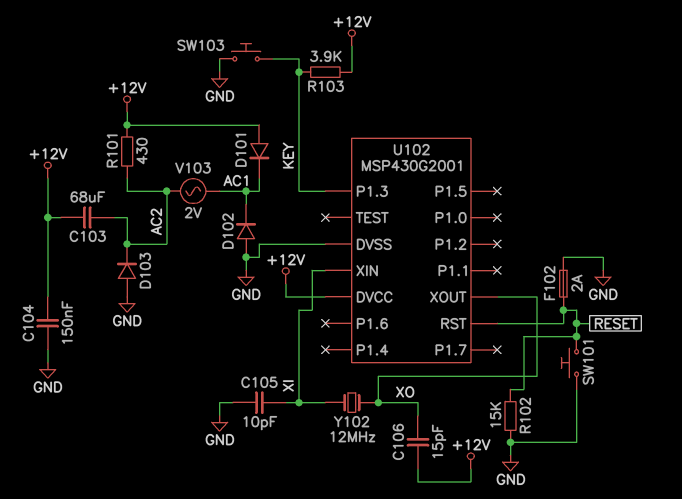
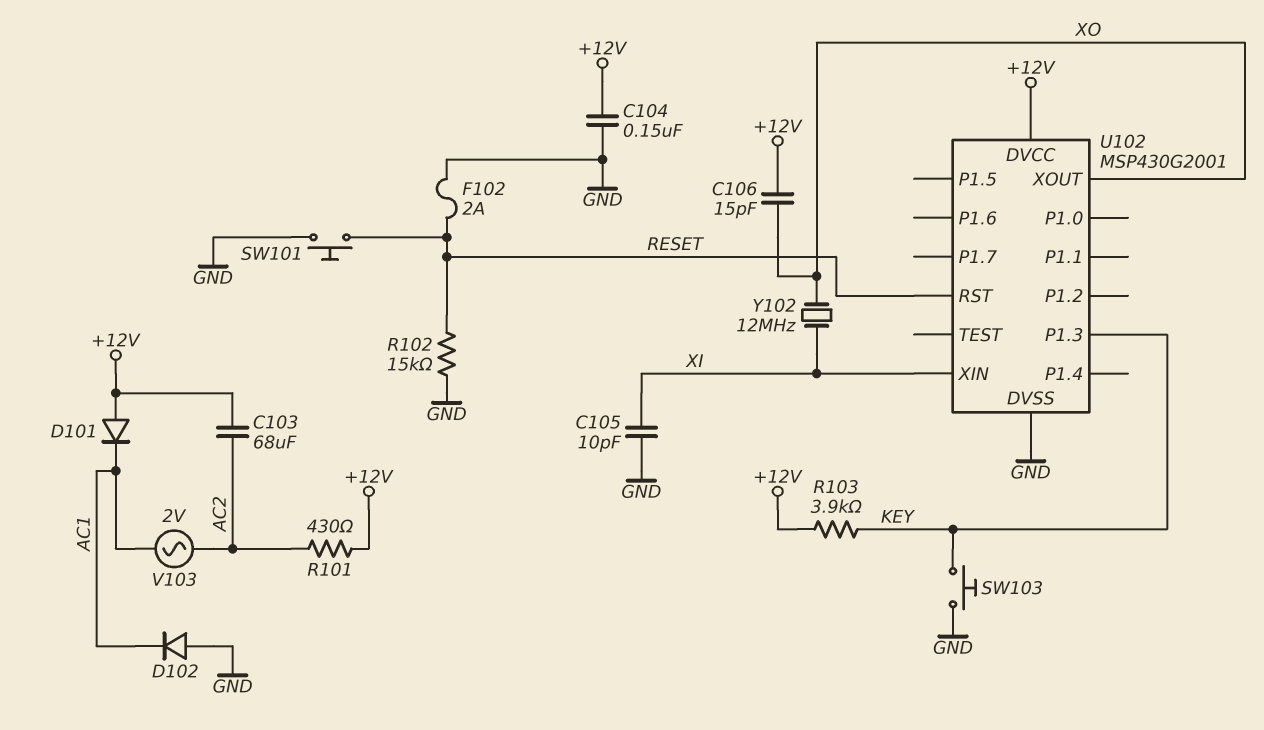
D103: diode (A GND, K AC2) -> none

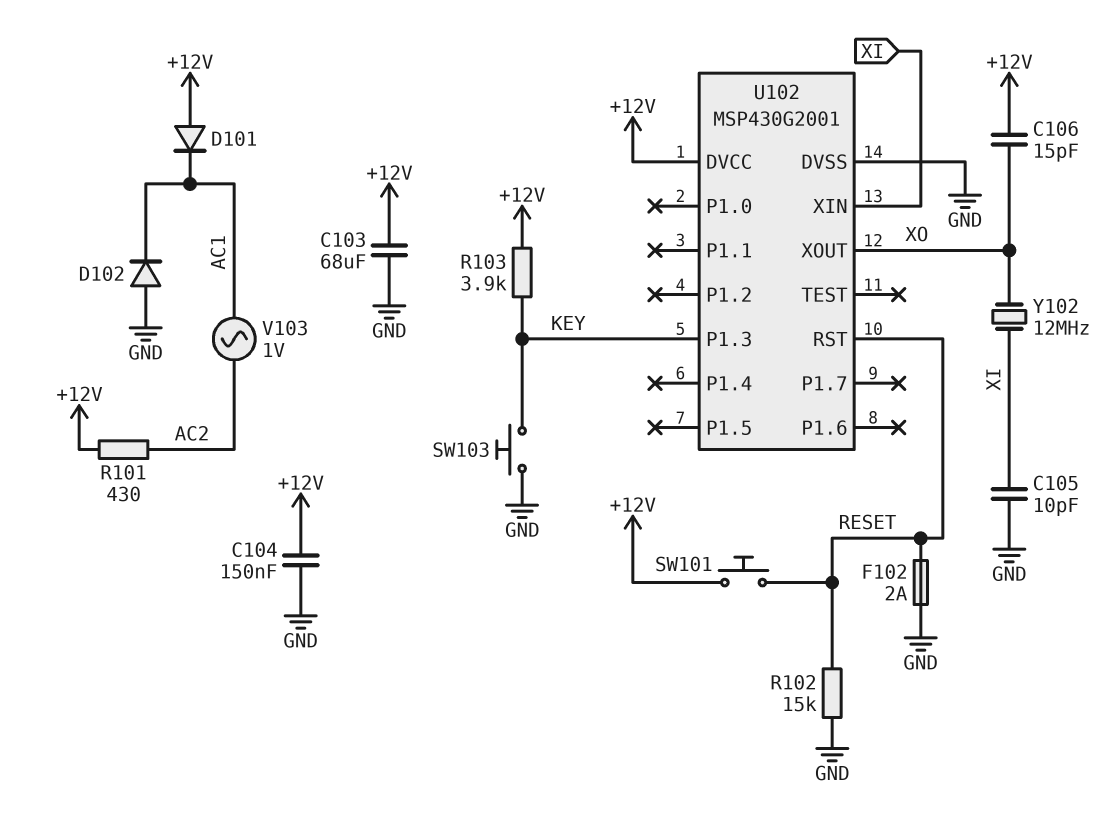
C103: 68uF (+12V, AC2) -> 68uF (+12V, GND)
SW101: button (GND, RESET) -> button (+12V, RESET)
V103: AC 2V (AC1, AC2) -> AC 1V (AC1, AC2)

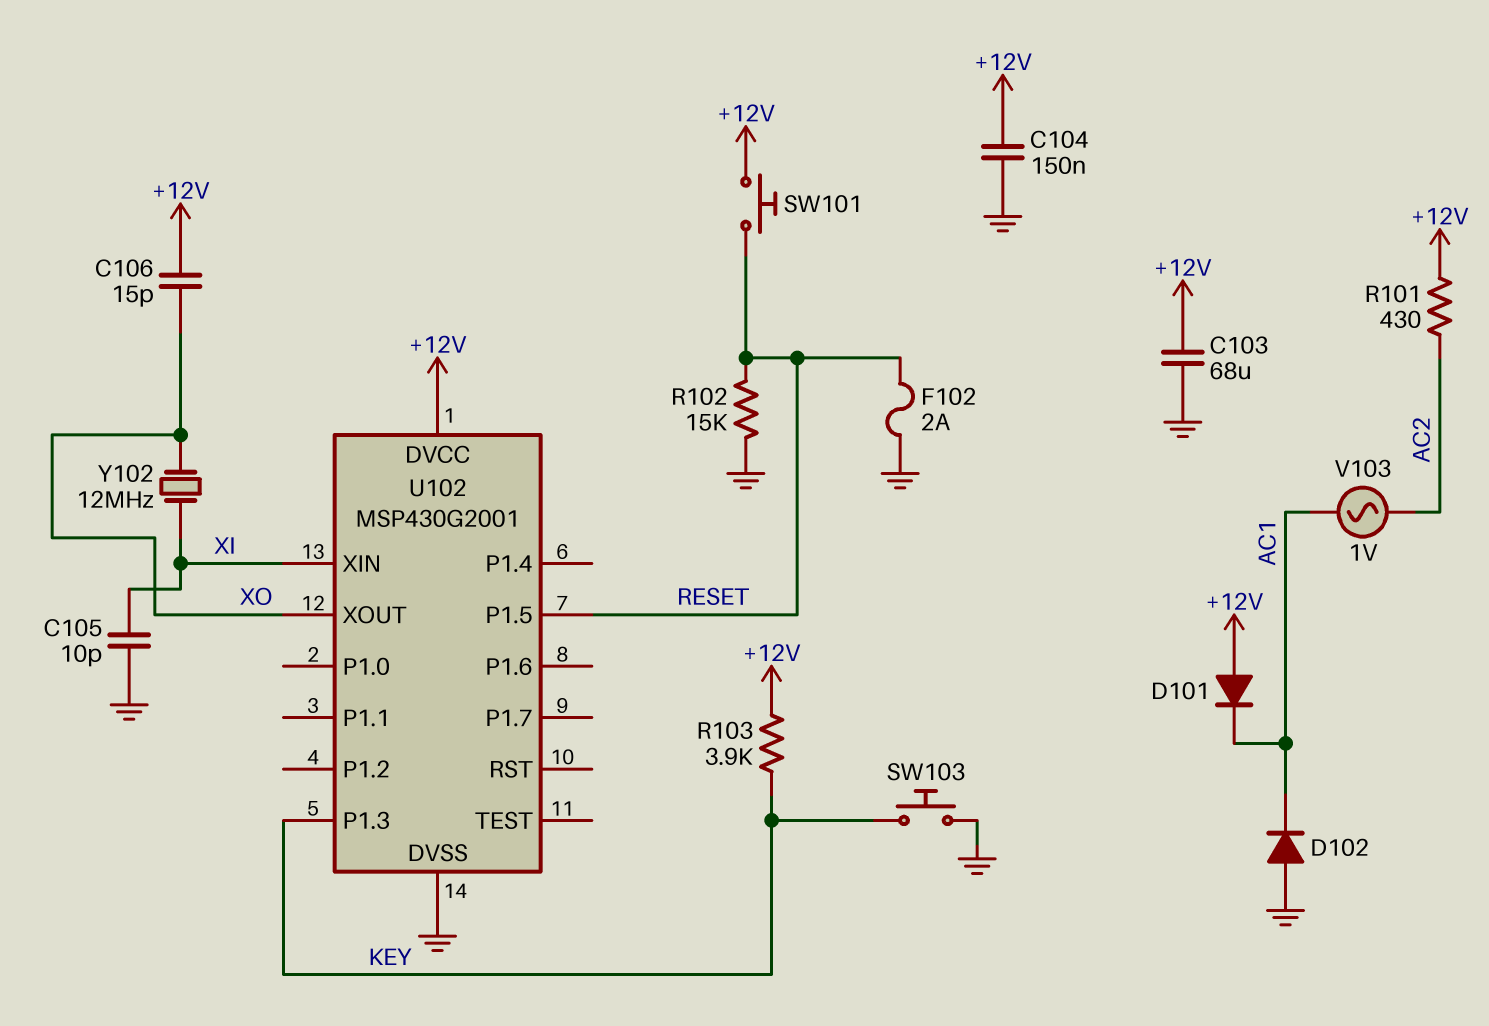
U102 pin P1.5: none -> RESET
U102 pin RST: RESET -> none

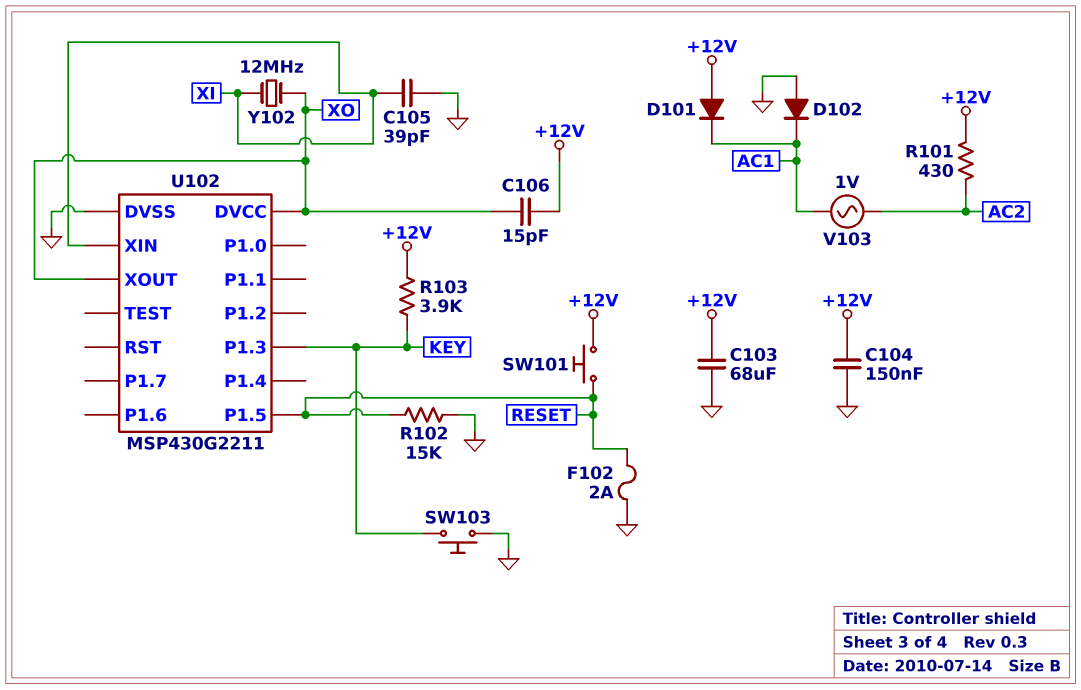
C105: 10pF (GND, XI) -> 39pF (GND, XI)
U102: MSP430G2001 -> MSP430G2211
U102 pin DVCC: +12V -> XO

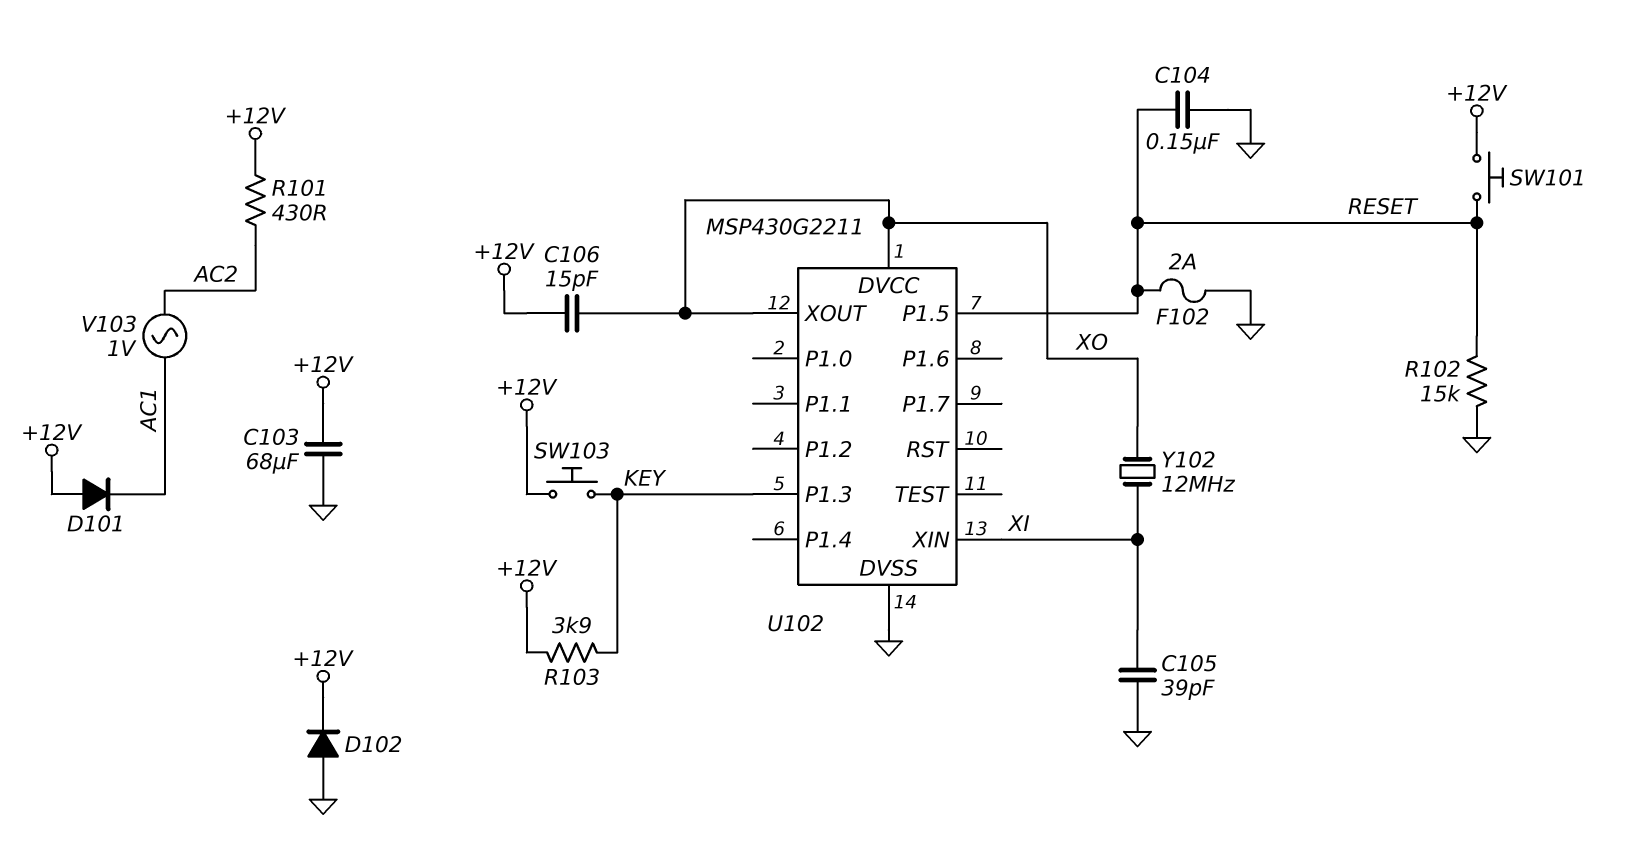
C104: 150nF (+12V, GND) -> 150nF (GND, RESET)
D102: diode (A GND, K AC1) -> diode (A GND, K +12V)
SW103: button (GND, KEY) -> button (+12V, KEY)

